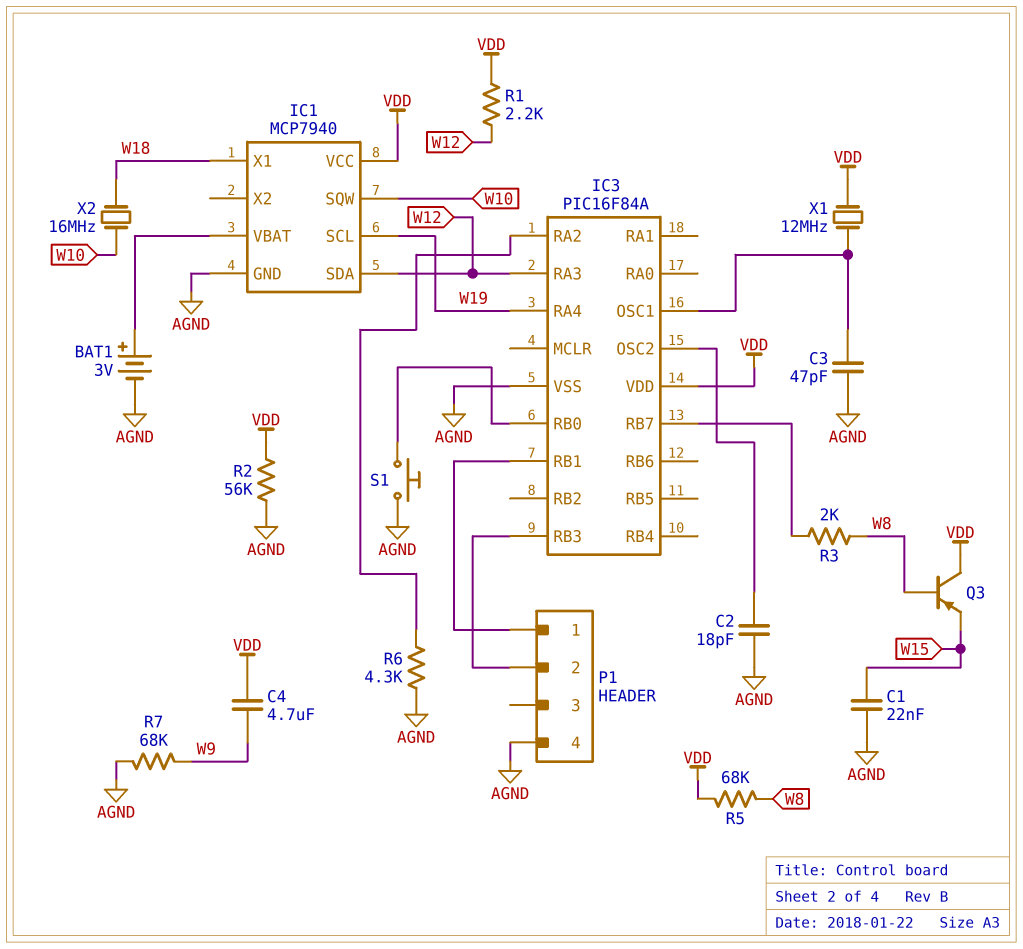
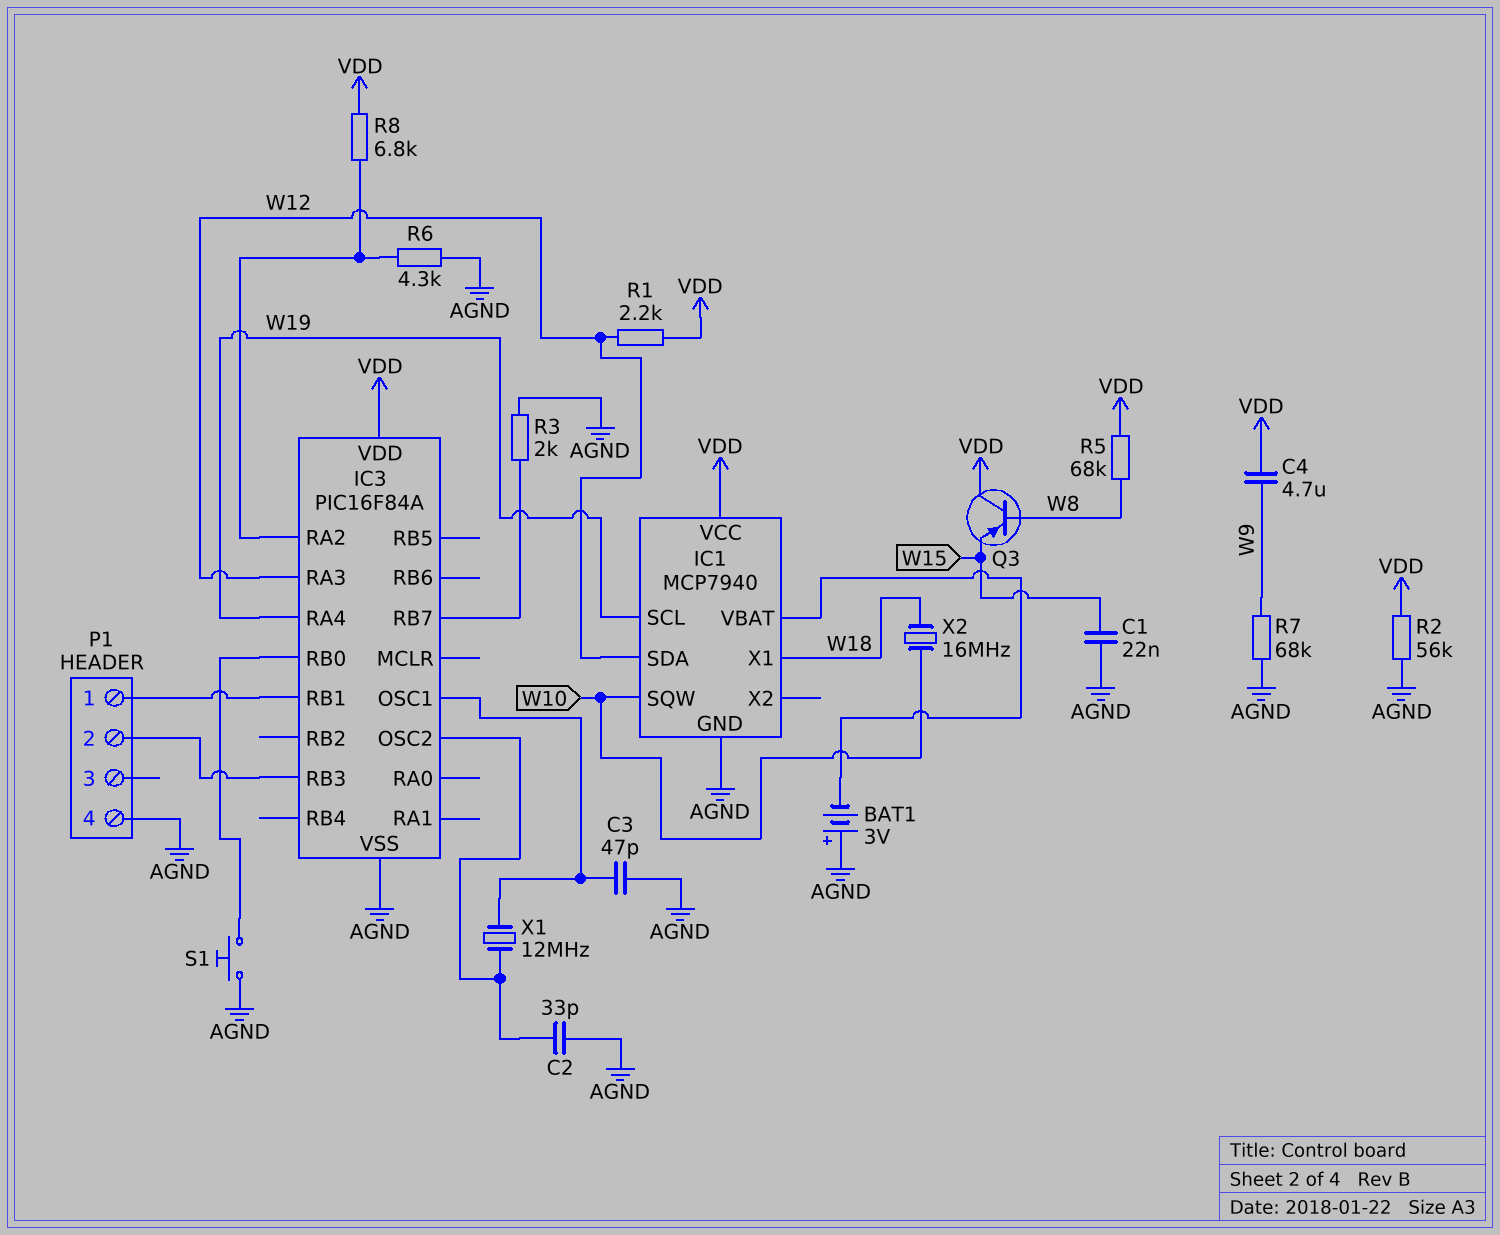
BAT1: 3V (plus IC1/VBAT, minus AGND) -> 3V (plus AGND, minus IC1/VBAT)
C2: 18pF (AGND, IC3/OSC2) -> 33pF (AGND, IC3/OSC2)
R3: 2k (IC3/RB7, W8) -> 2k (AGND, IC3/RB7)
R8: none -> 6.8k (IC3/RA2, VDD)
X1: 12MHz (IC3/OSC1, VDD) -> 12MHz (IC3/OSC1, IC3/OSC2)

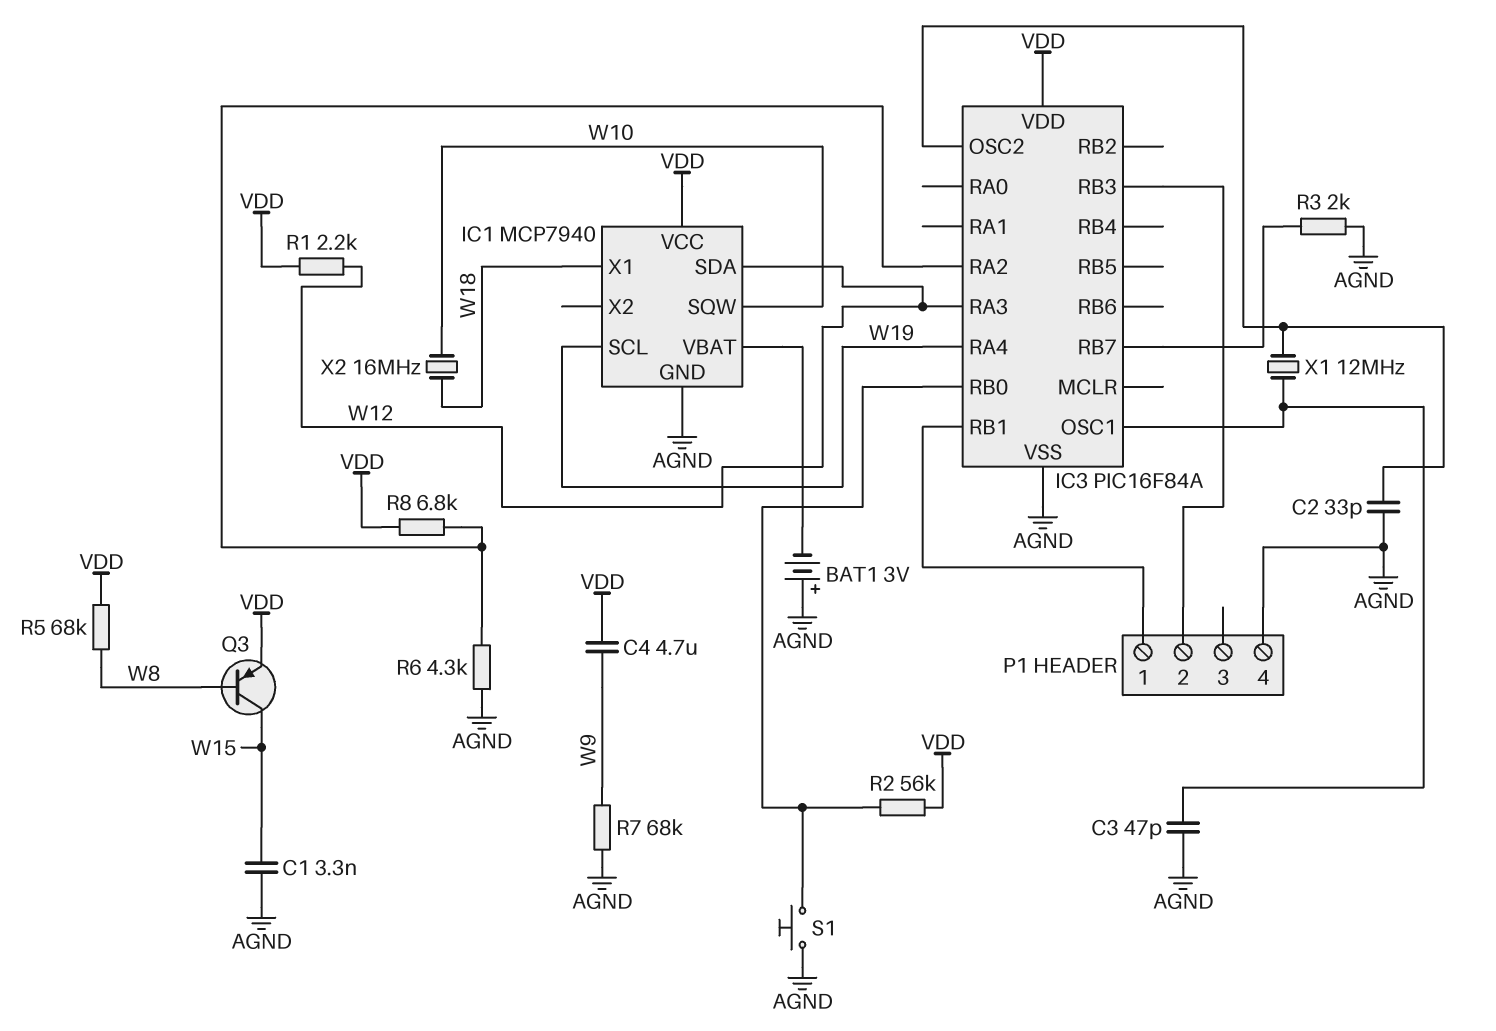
C1: 22nF (AGND, W15) -> 3.3nF (AGND, W15)
Q3: PNP (B W8, C VDD, E W15) -> PNP (B W8, C W15, E VDD)
R2: 56k (AGND, VDD) -> 56k (IC3/RB0, VDD)

